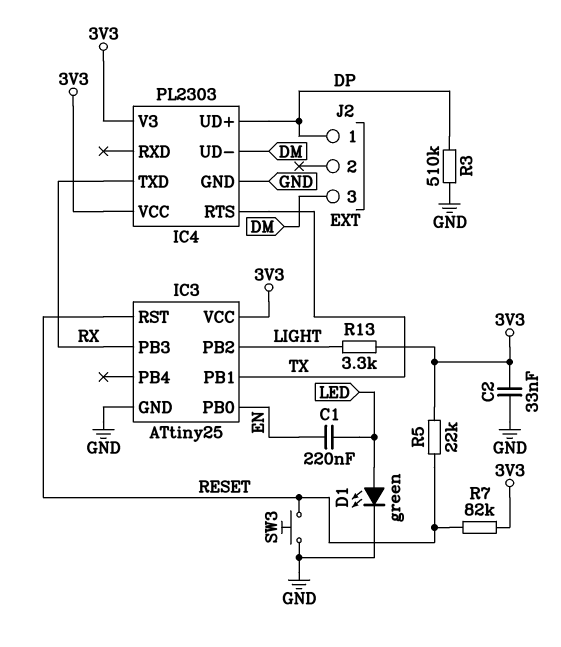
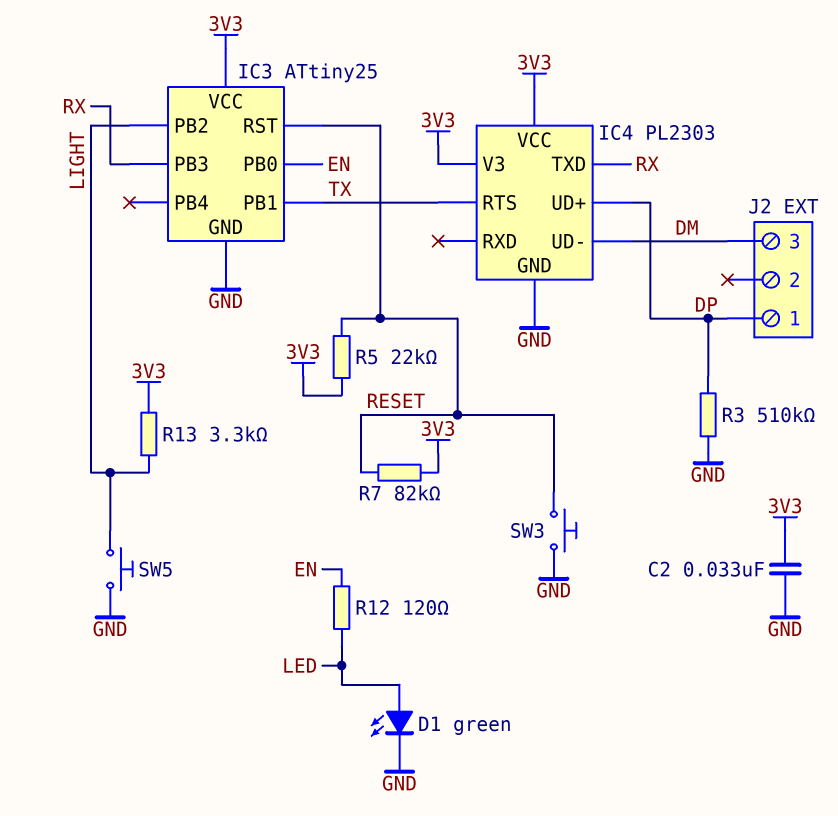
C1: 220nF (EN, LED) -> none
R12: none -> 120 (EN, LED)
SW5: none -> button (GND, LIGHT)

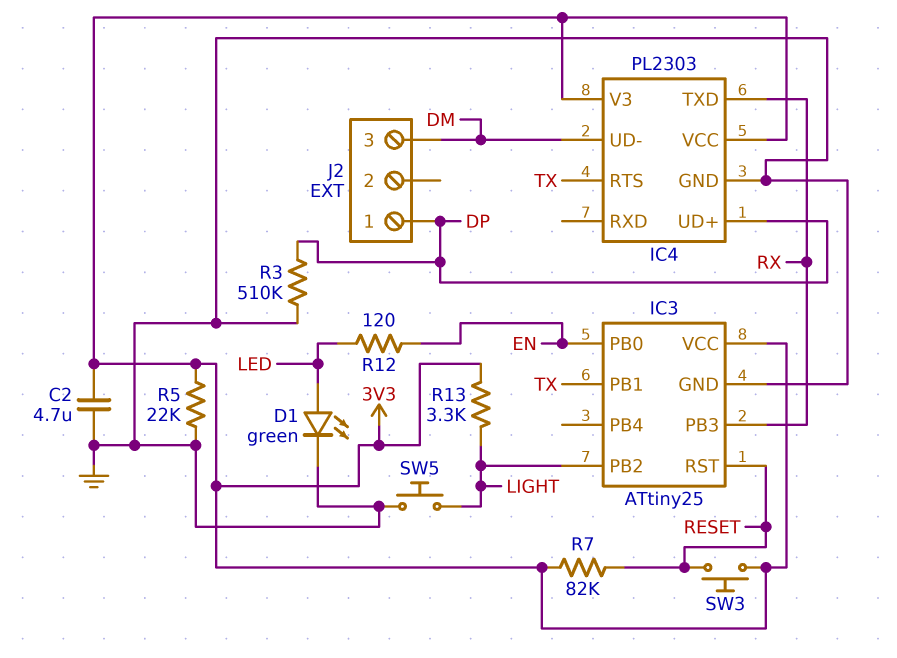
C2: 33nF (3V3, GND) -> 4.7uF (3V3, GND)
R5: 22k (3V3, RESET) -> 22k (3V3, GND)
SW3: button (GND, RESET) -> button (3V3, RESET)

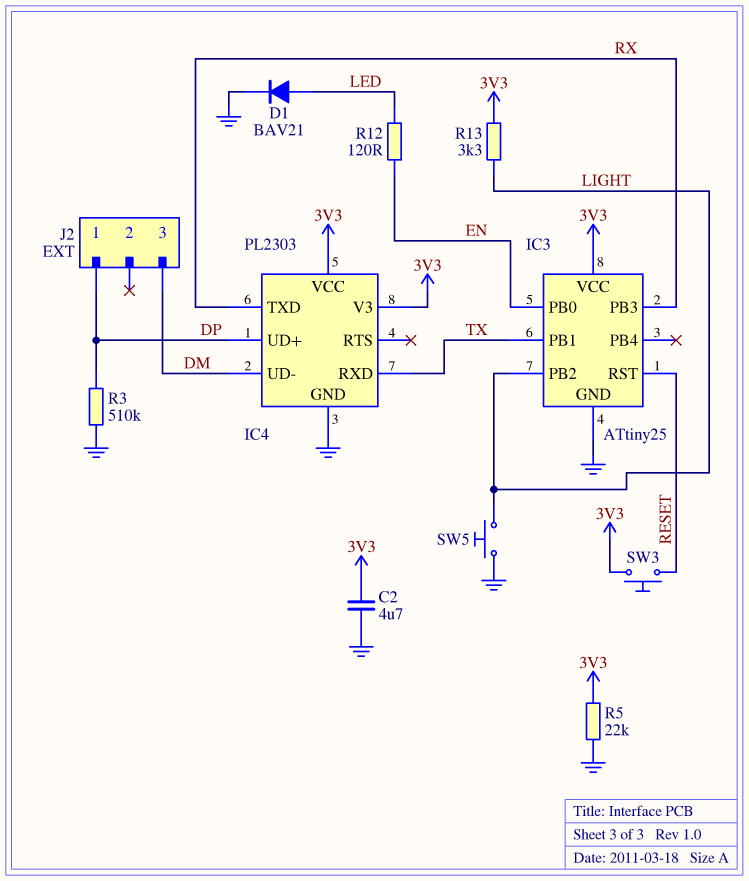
D1: LED green (A LED, K GND) -> diode BAV21 (A LED, K GND)
IC4 pin RTS: TX -> none
IC4 pin RXD: none -> TX
R7: 82k (3V3, RESET) -> none

